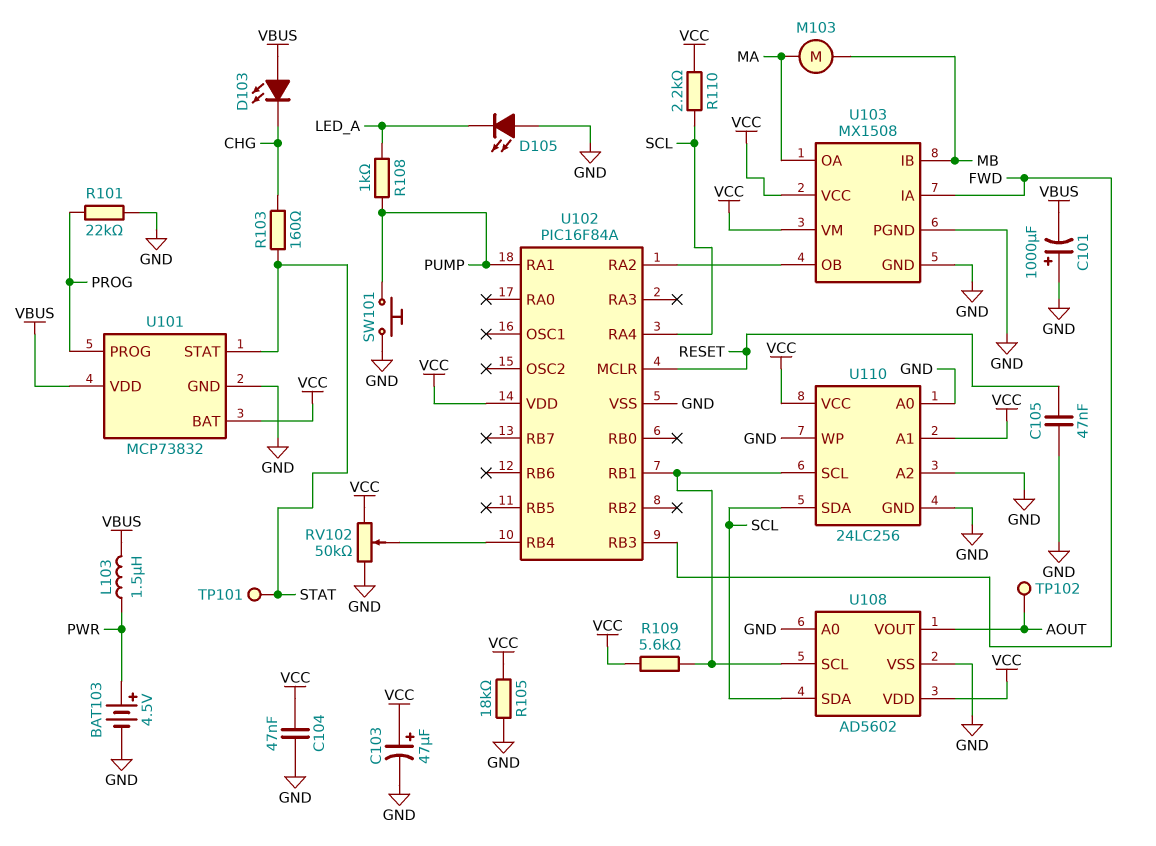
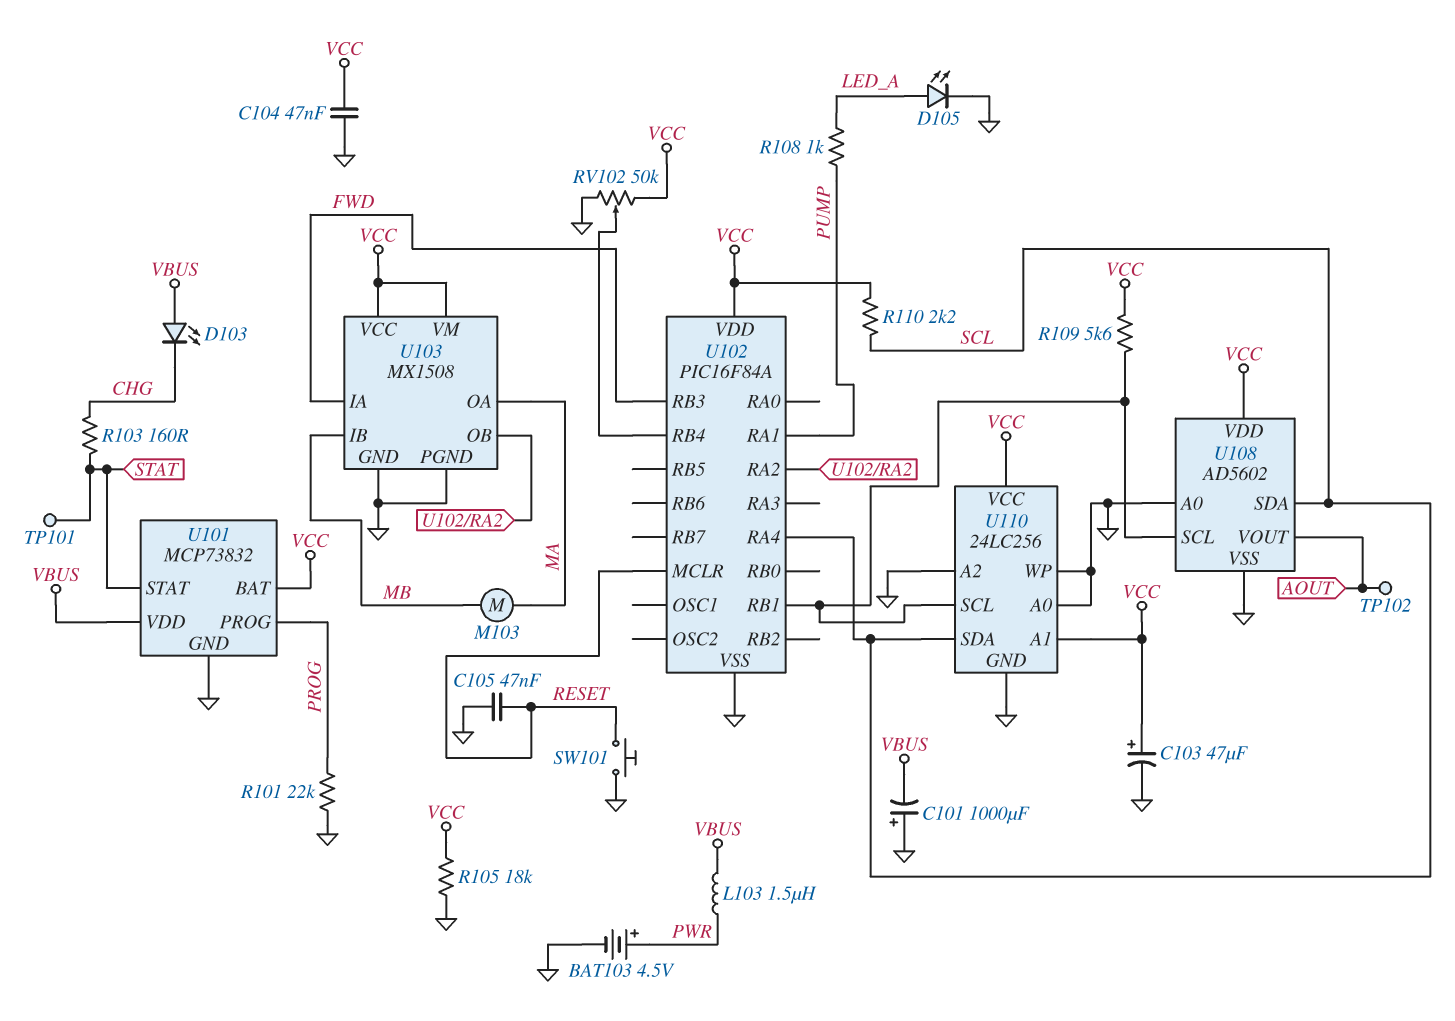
D105: LED (A GND, K LED_A) -> LED (A LED_A, K GND)
SW101: button (GND, PUMP) -> button (GND, RESET)

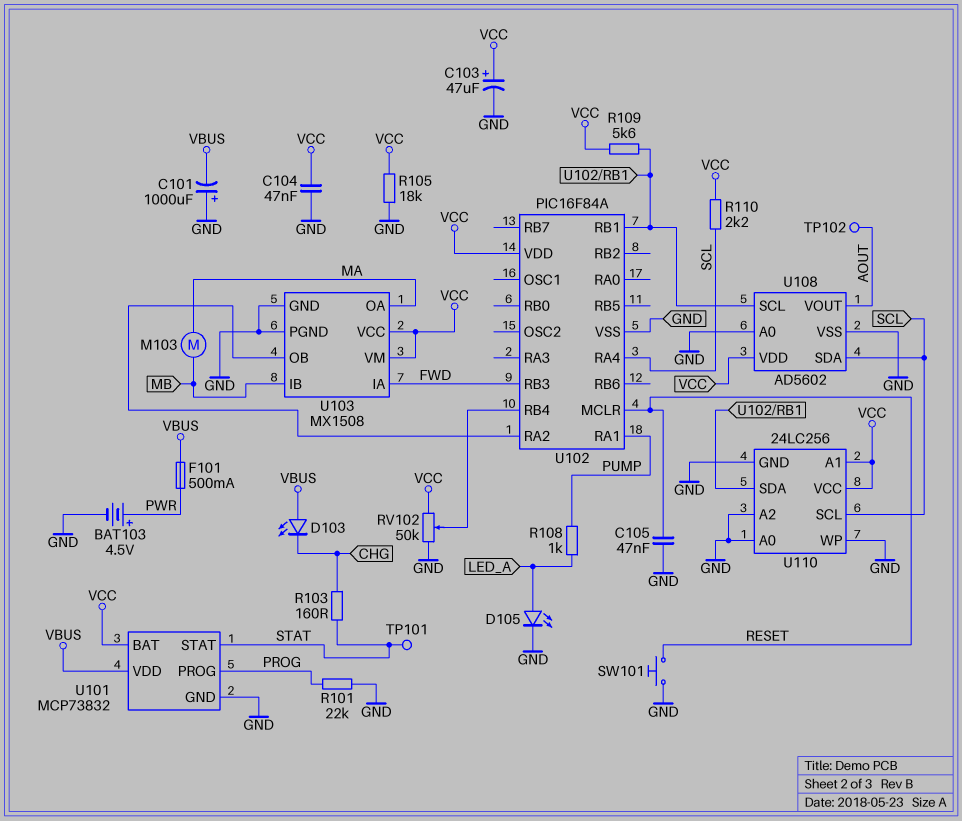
F101: none -> 500mA (PWR, VBUS)
L103: 1.5uH (PWR, VBUS) -> none
U110 pin SCL: U102/RB1 -> SCL
U110 pin SDA: SCL -> U102/RB1

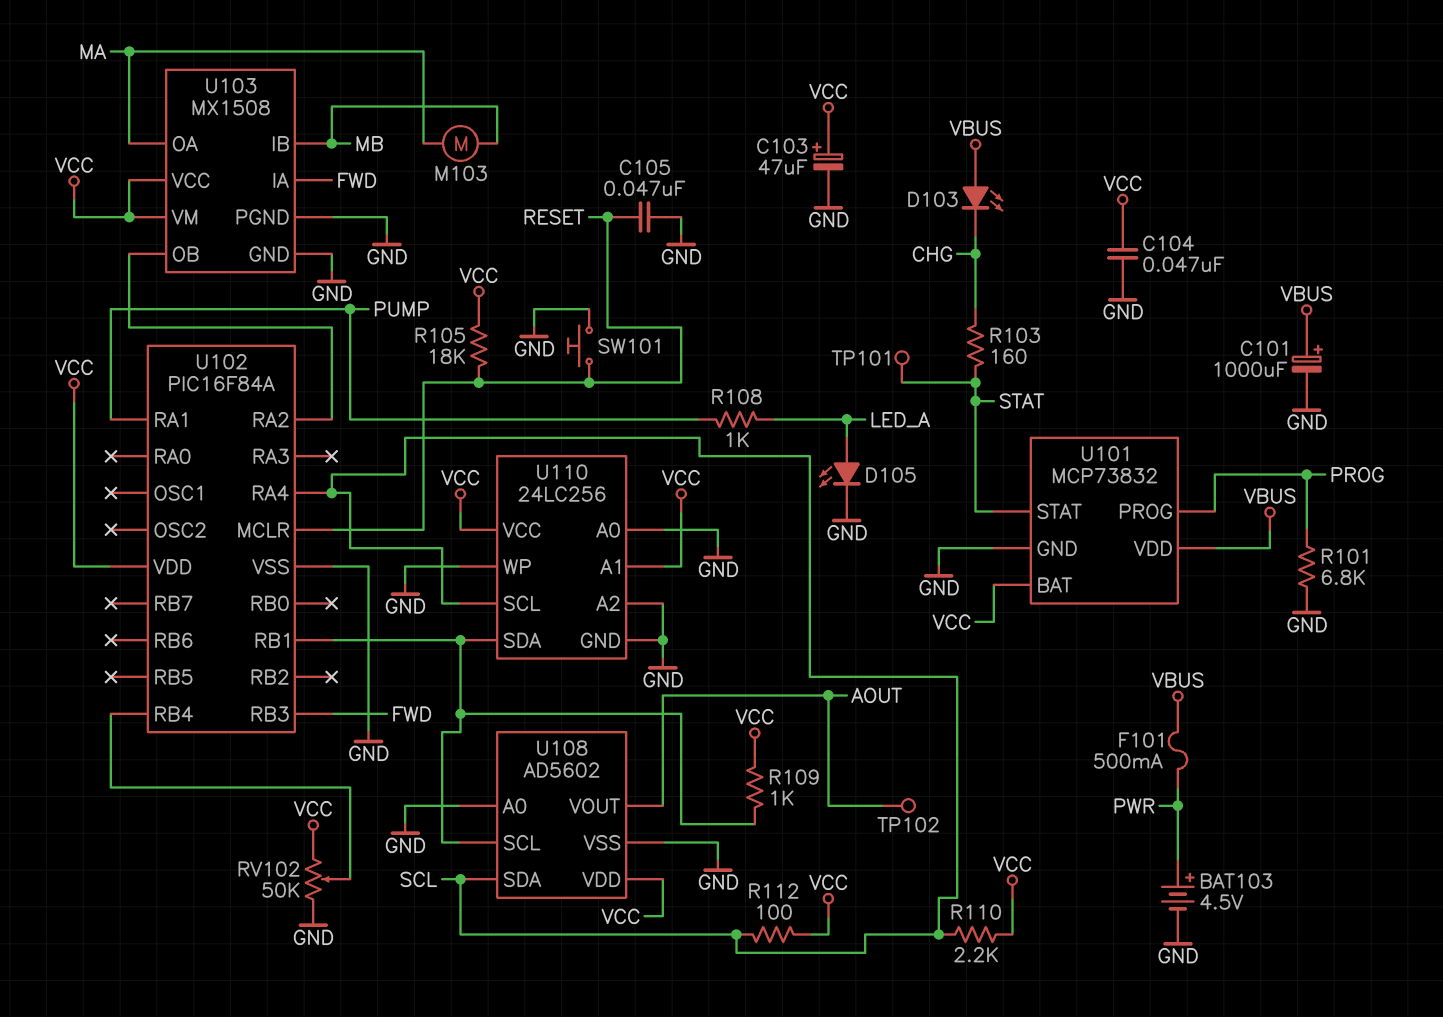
C101: 1000uF (plus GND, minus VBUS) -> 1000uF (plus VBUS, minus GND)
R101: 22k (GND, PROG) -> 6.8k (GND, PROG)
R105: 18k (GND, VCC) -> 18k (RESET, VCC)
R109: 5.6k (U102/RB1, VCC) -> 1k (U102/RB1, VCC)
R112: none -> 100 (SCL, VCC)

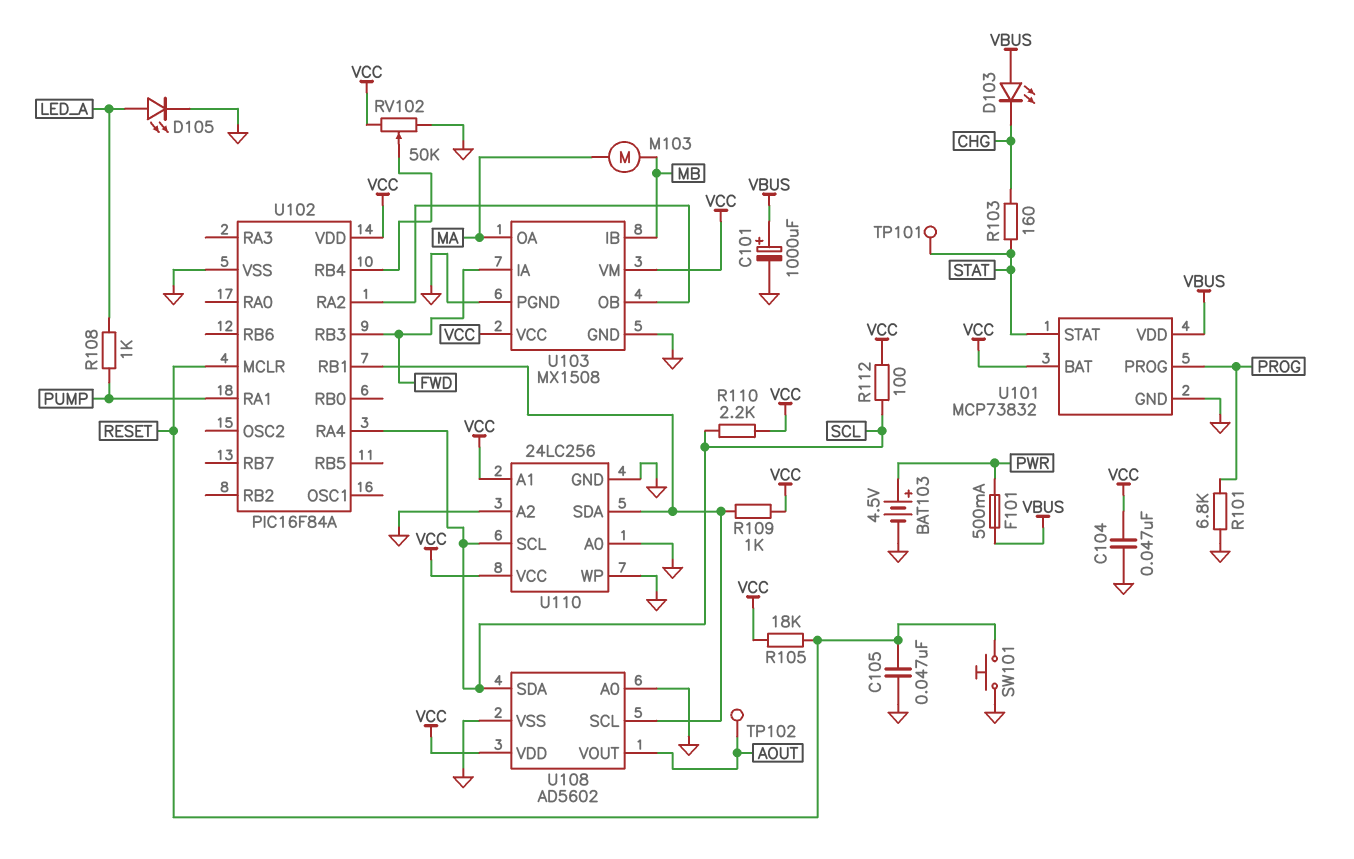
C103: 47uF (plus VCC, minus GND) -> none

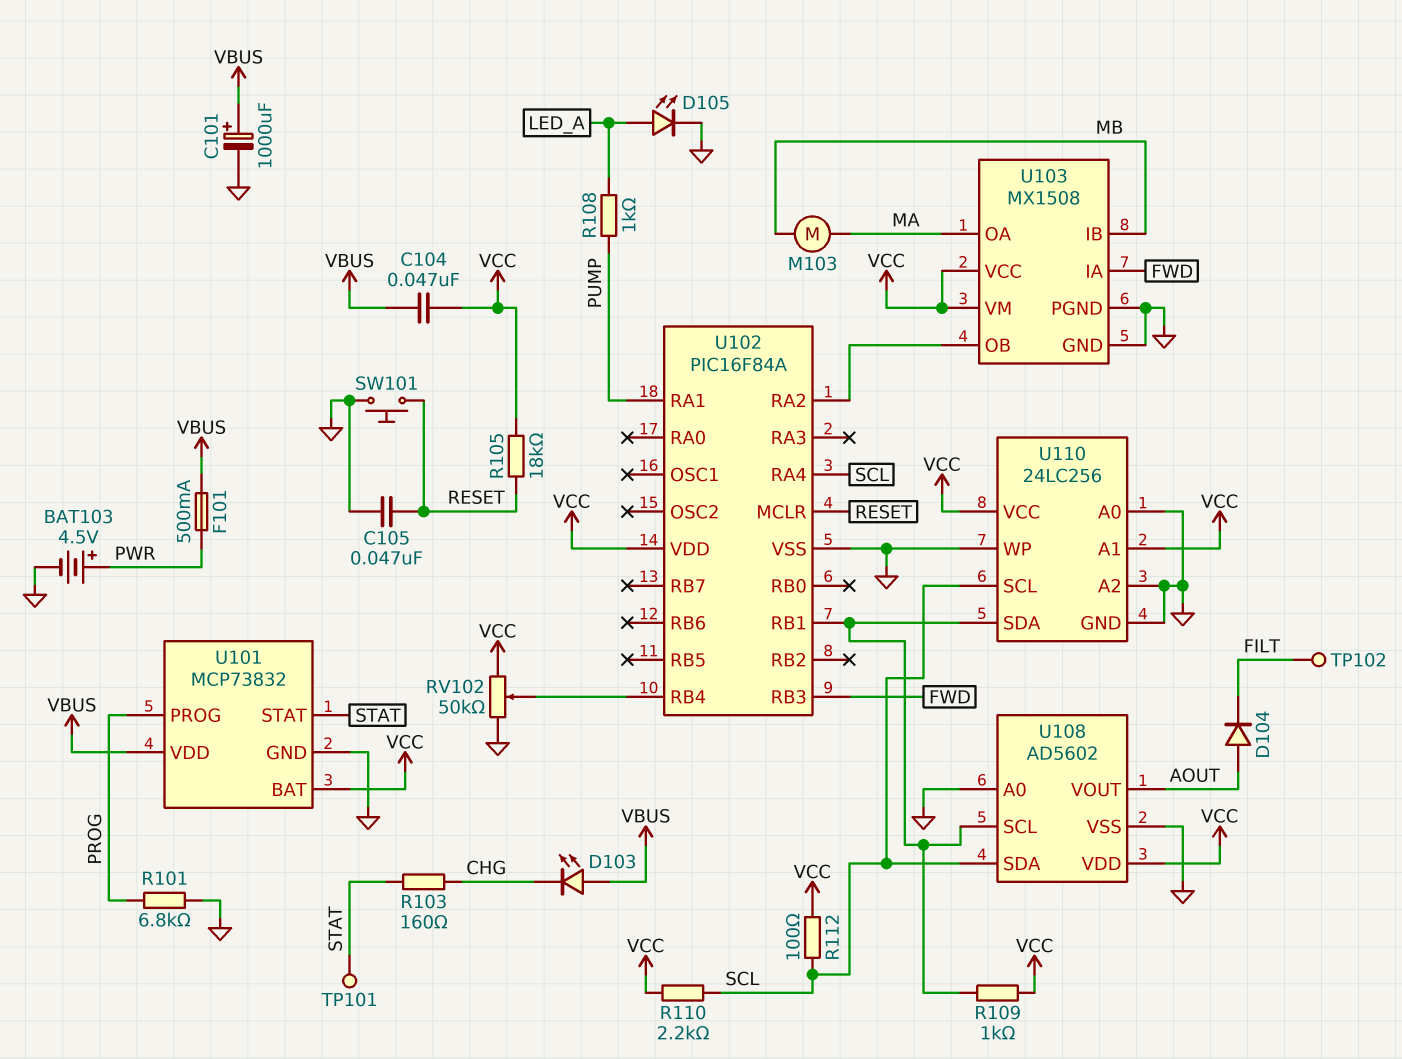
C104: 47nF (GND, VCC) -> 47nF (VBUS, VCC)
D104: none -> diode (A AOUT, K FILT)
TP102: test point (AOUT) -> test point (FILT)

